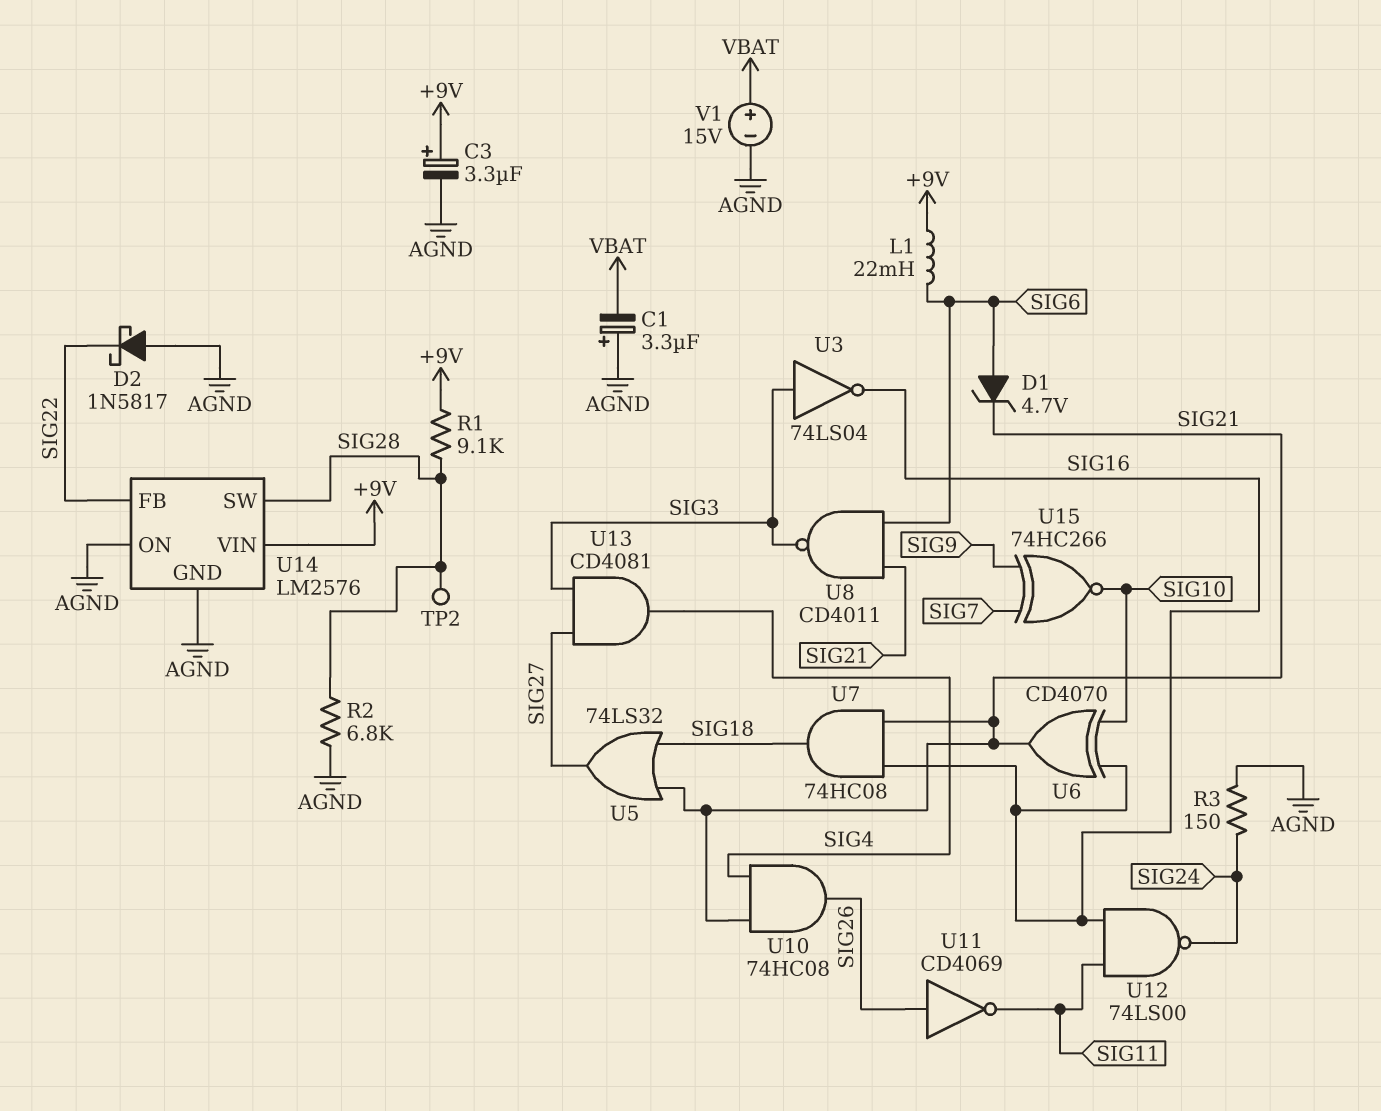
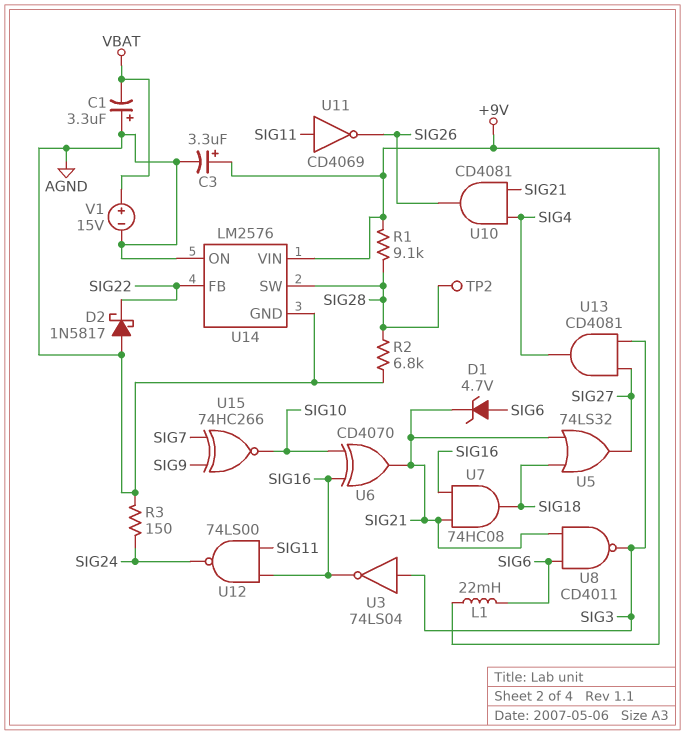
U10: AND 74HC08 (in SIG4, in SIG21, out SIG26) -> AND CD4081 (in SIG4, in SIG21, out SIG26)
U11: NOT CD4069 (in SIG26, out SIG11) -> NOT CD4069 (in SIG11, out SIG26)

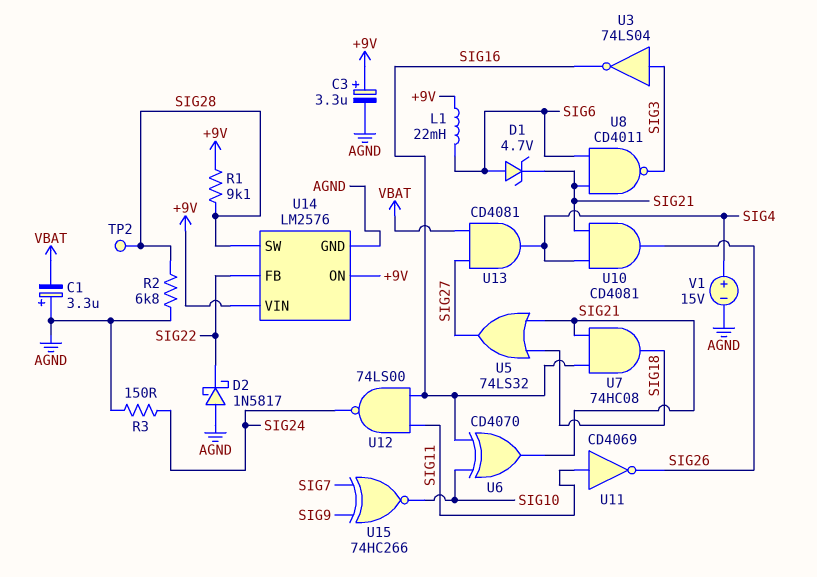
U13: AND CD4081 (in SIG3, in SIG27, out SIG4) -> AND CD4081 (in SIG27, in VBAT, out SIG4)
U14 pin ON: AGND -> +9V
V1: 15V (plus VBAT, minus AGND) -> 15V (plus SIG4, minus AGND)

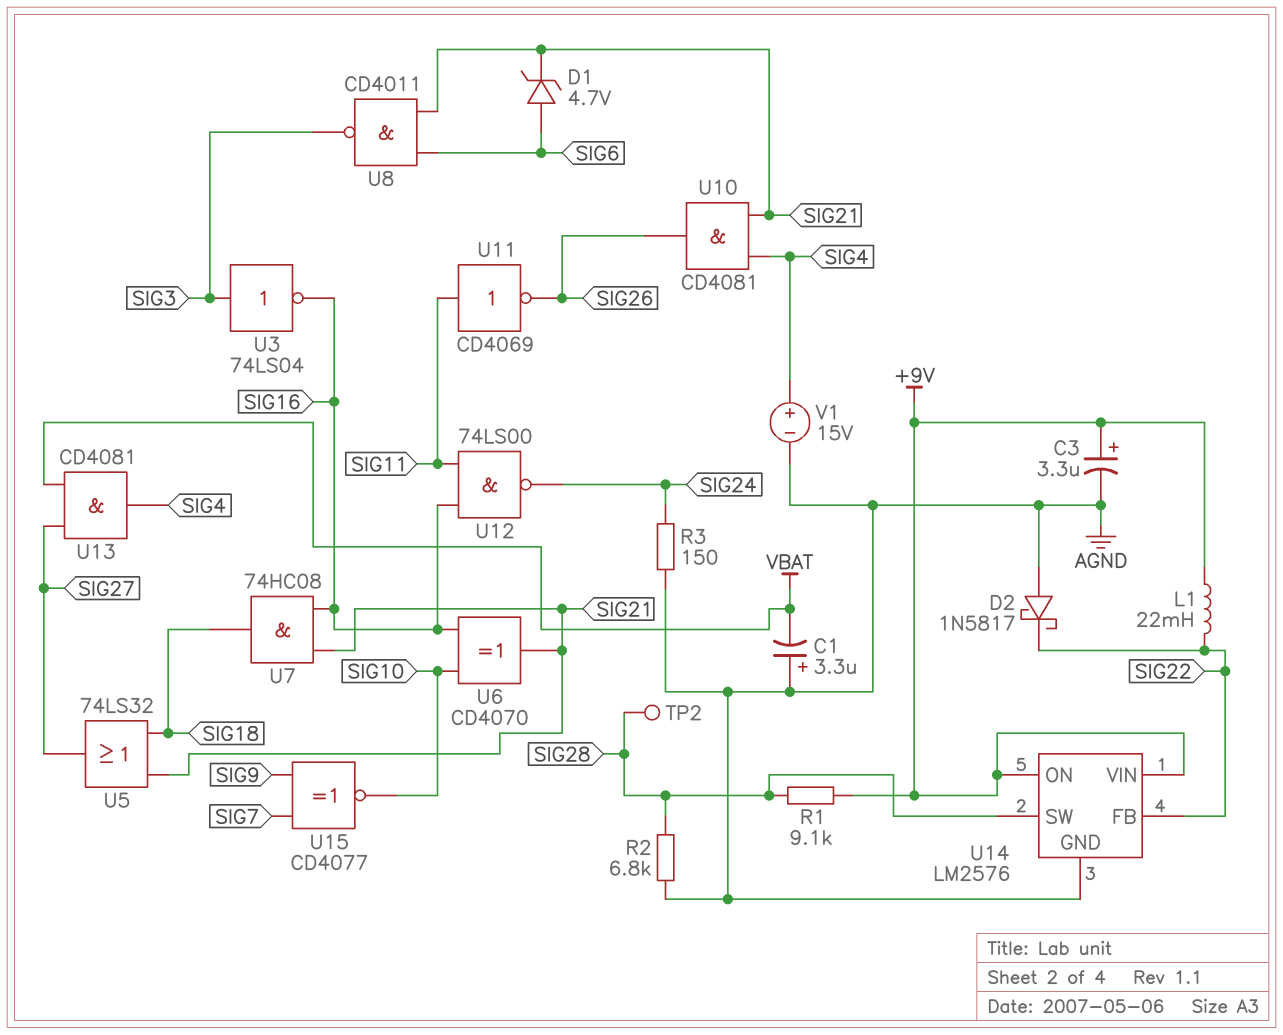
L1: 22mH (+9V, SIG6) -> 22mH (+9V, SIG22)
U15: XNOR 74HC266 (in SIG7, in SIG9, out SIG10) -> XNOR CD4077 (in SIG7, in SIG9, out SIG10)

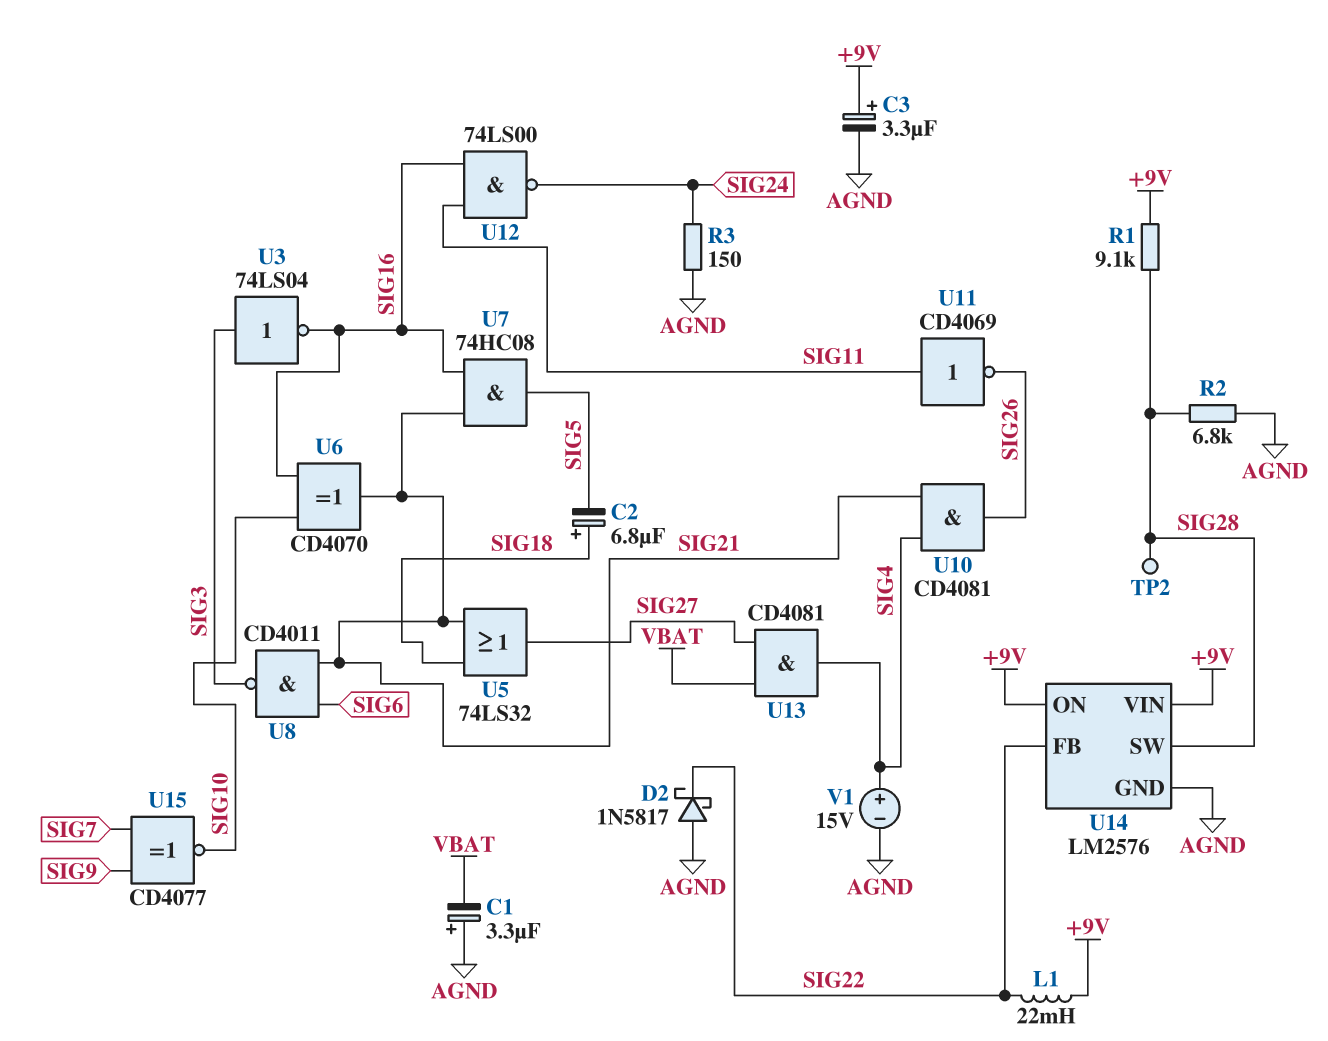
C2: none -> 6.8uF (plus SIG18, minus SIG5)
D1: zener 4.7V (A SIG6, K SIG21) -> none
U7: AND 74HC08 (in SIG16, in SIG21, out SIG18) -> AND 74HC08 (in SIG16, in SIG21, out SIG5)

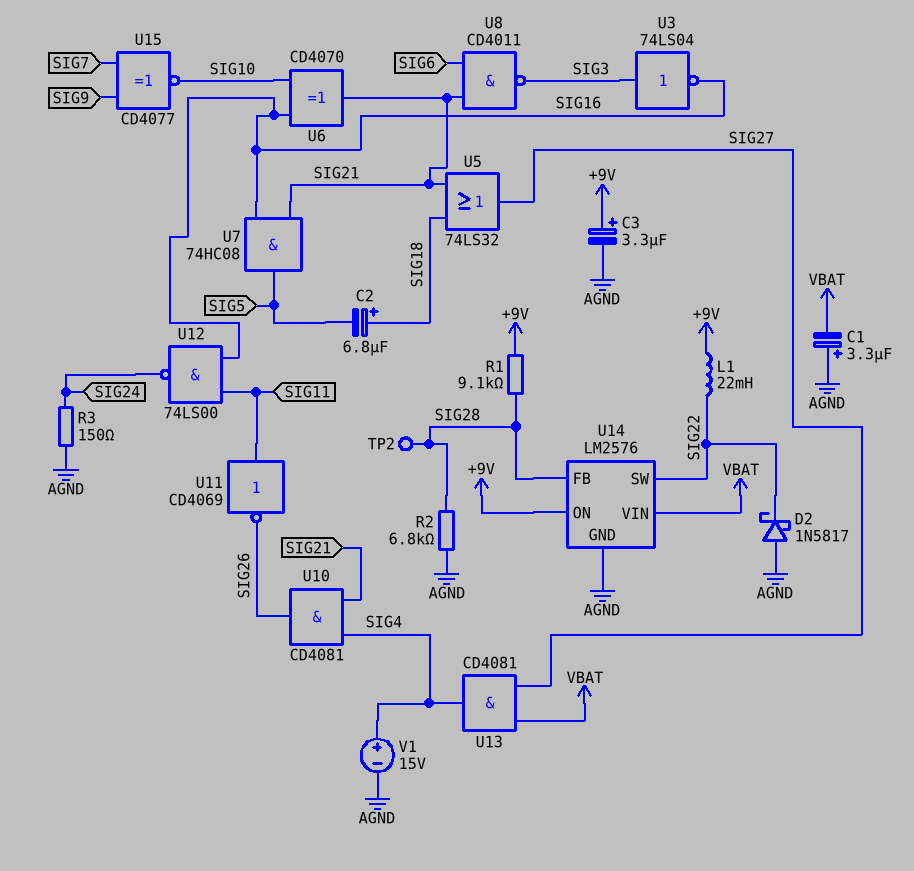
U14 pin FB: SIG22 -> SIG28
U14 pin SW: SIG28 -> SIG22
U14 pin VIN: +9V -> VBAT

